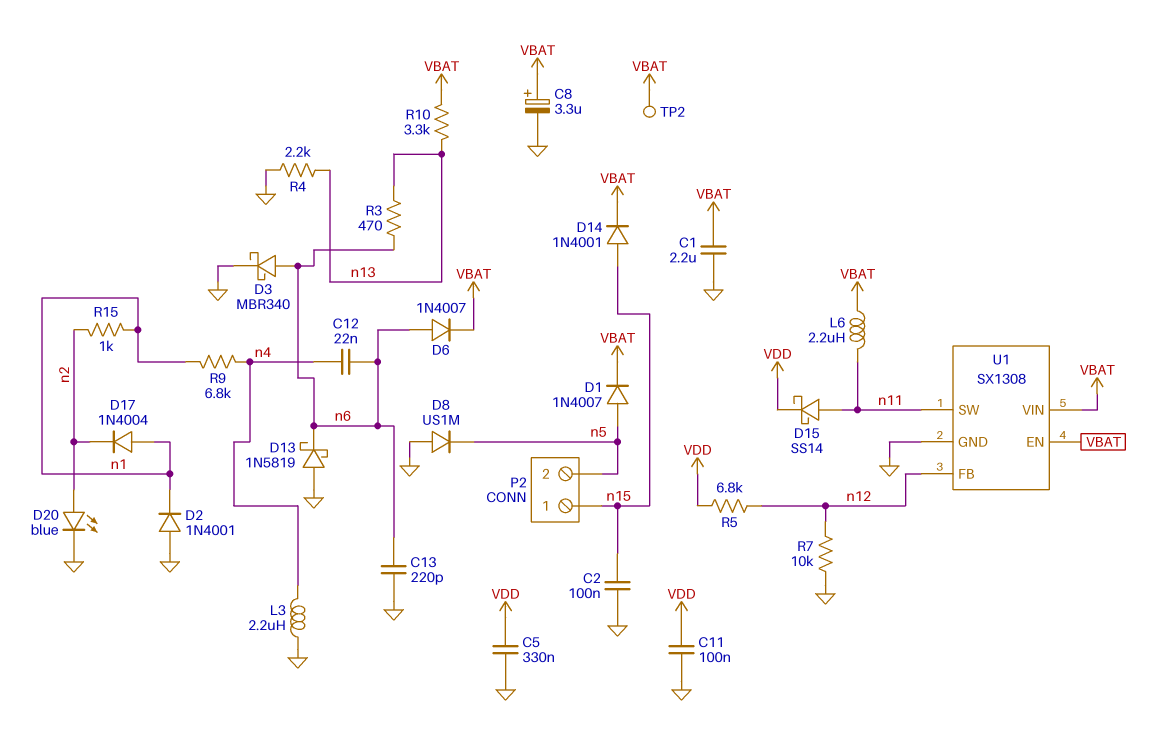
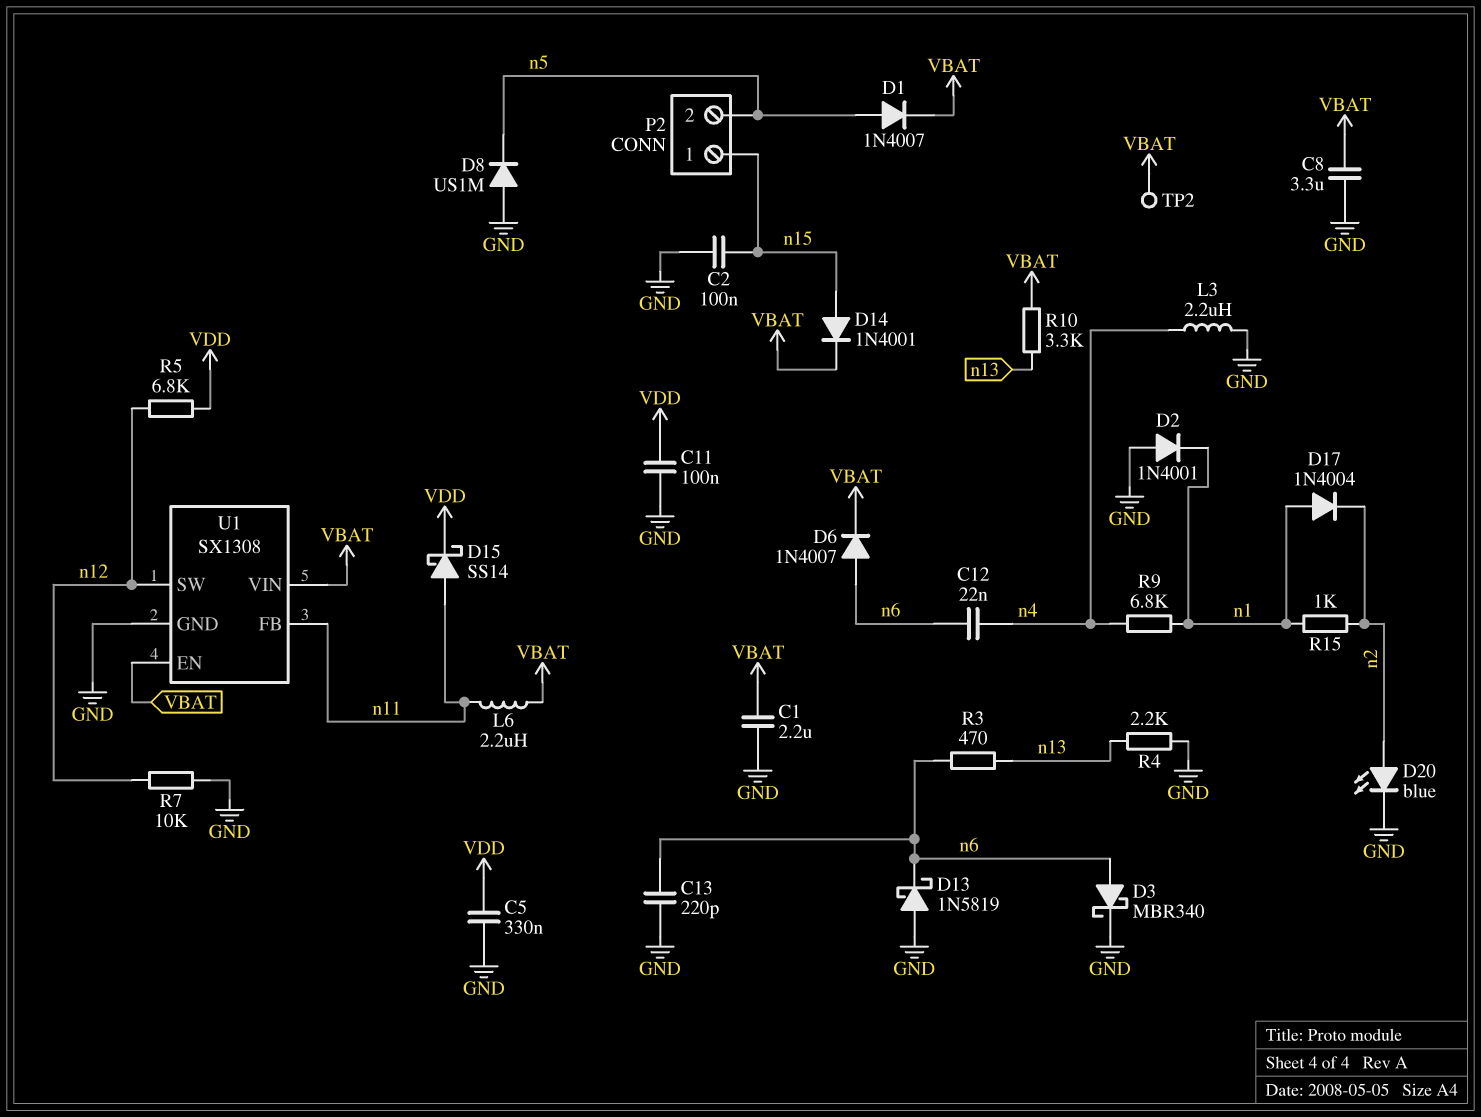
C8: 3.3uF (plus VBAT, minus GND) -> 3.3uF (GND, VBAT)
U1 pin FB: n12 -> n11
U1 pin SW: n11 -> n12

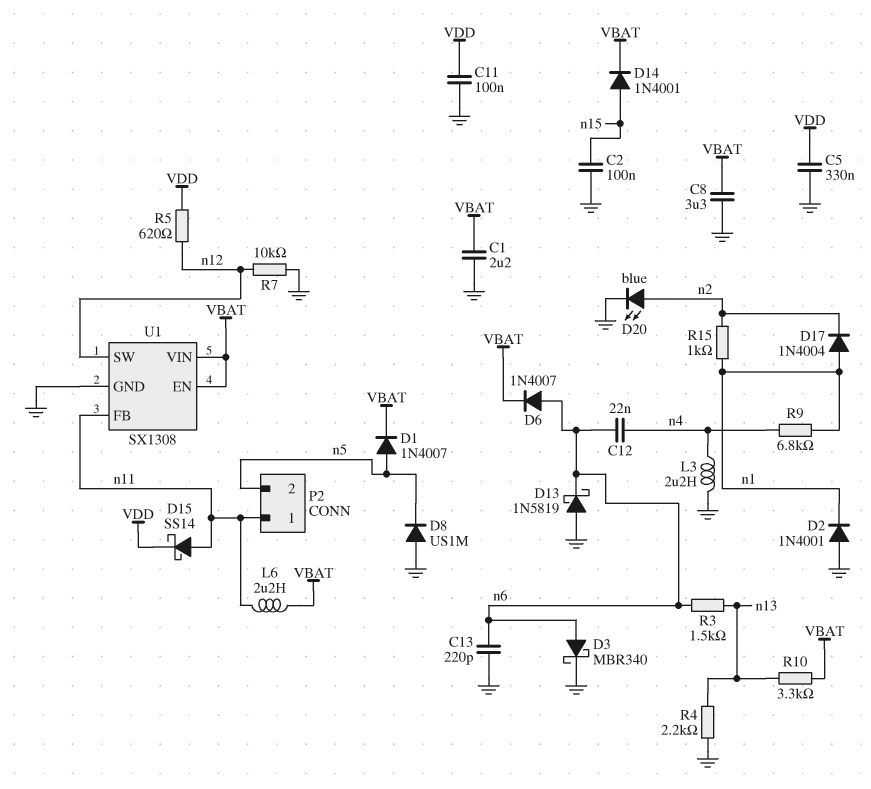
P2 pin 1: n15 -> n11
R3: 470 (n6, n13) -> 1.5k (n6, n13)
R5: 6.8k (VDD, n12) -> 620 (VDD, n12)
TP2: test point (VBAT) -> none

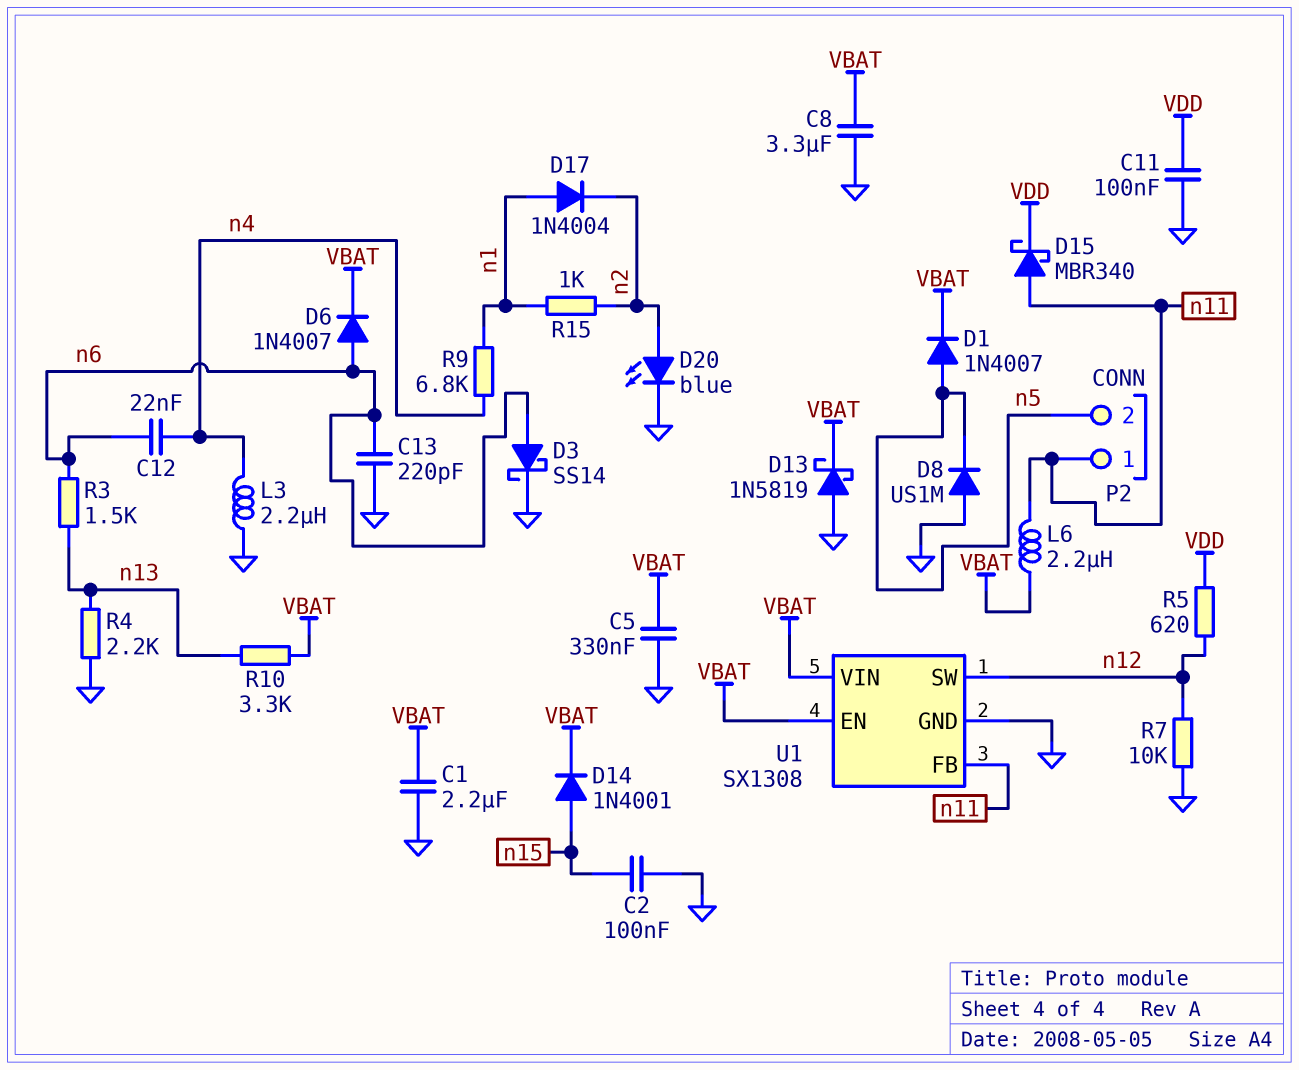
C5: 330nF (GND, VDD) -> 330nF (GND, VBAT)
D2: diode 1N4001 (A GND, K n1) -> none
D3: schottky MBR340 (A n6, K GND) -> schottky SS14 (A n6, K GND)
D13: schottky 1N5819 (A GND, K n6) -> schottky 1N5819 (A GND, K VBAT)
D15: schottky SS14 (A n11, K VDD) -> schottky MBR340 (A n11, K VDD)

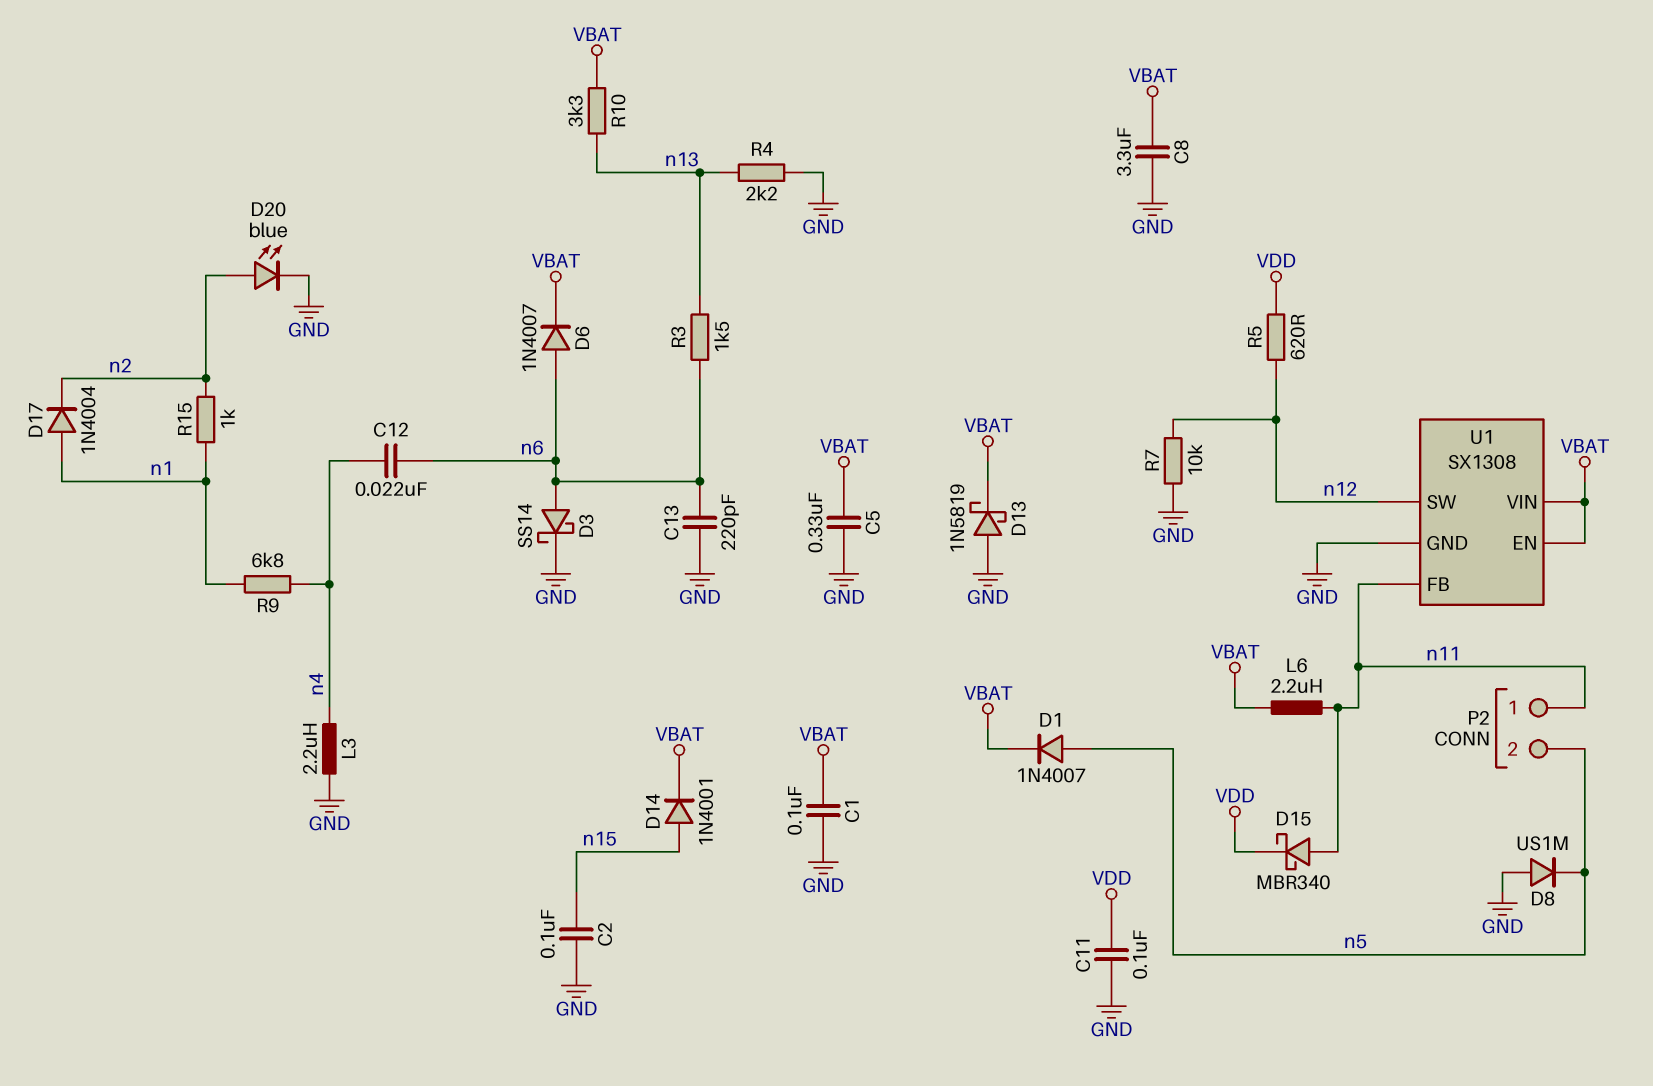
C1: 2.2uF (GND, VBAT) -> 100nF (GND, VBAT)

